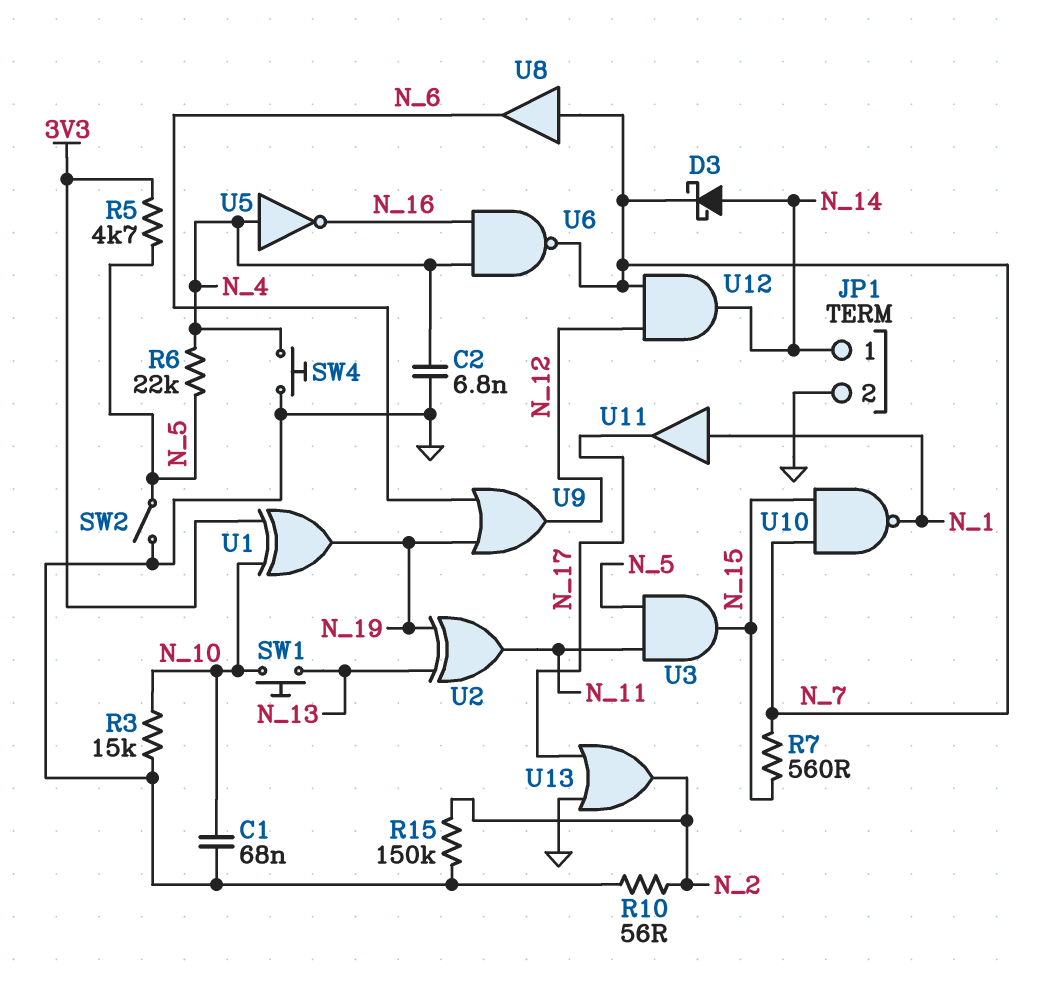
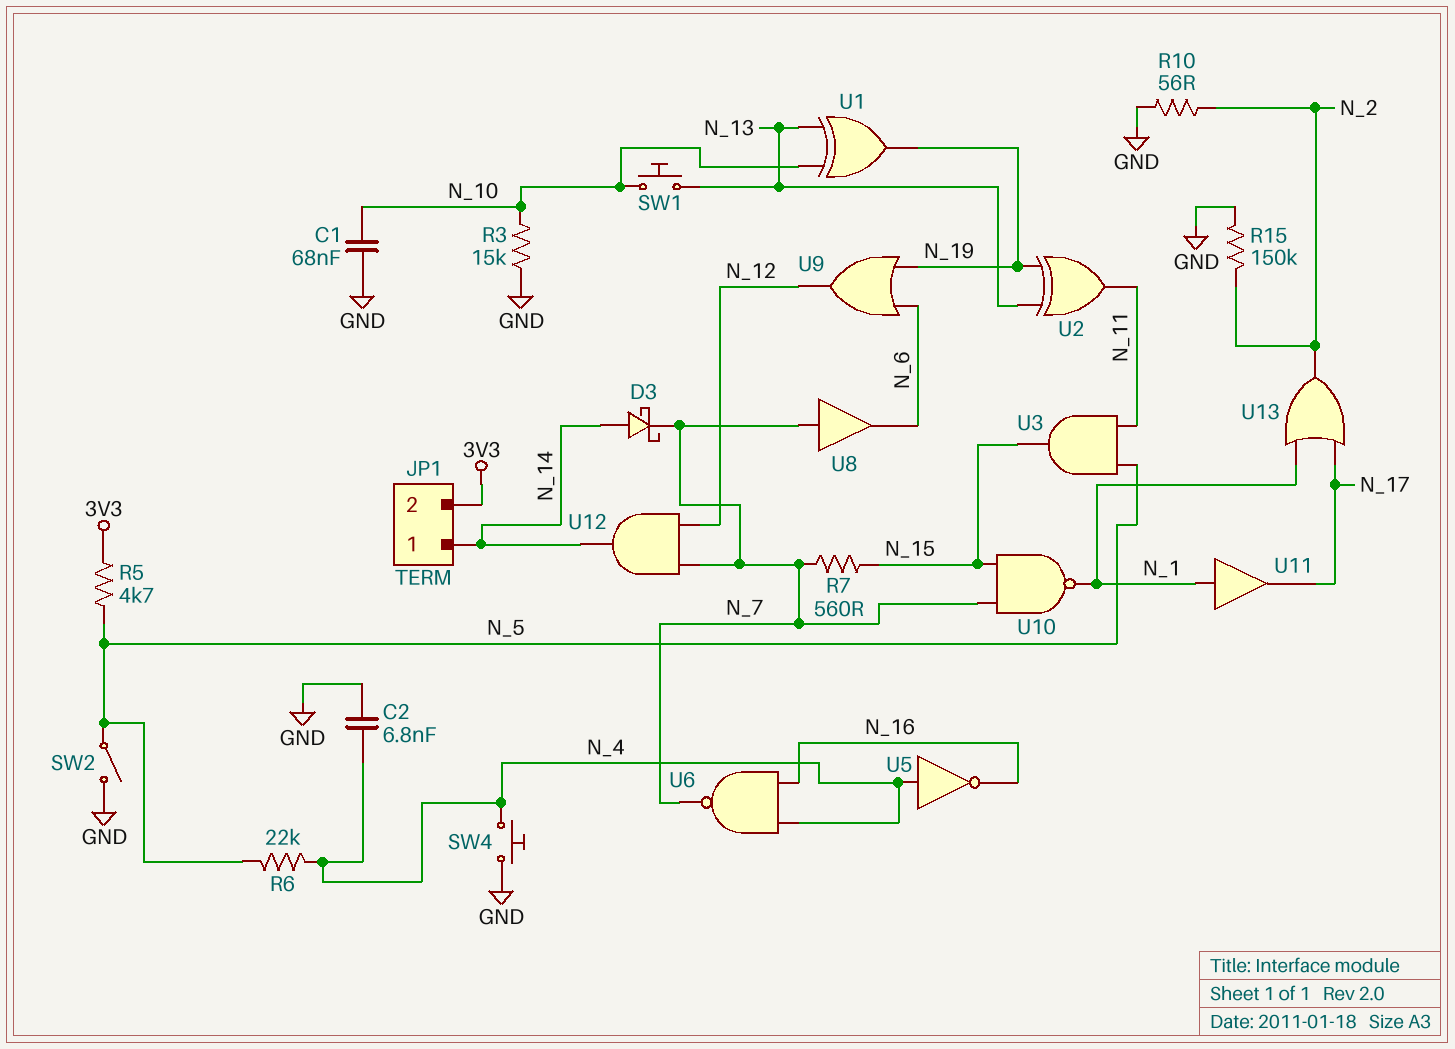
JP1 pin 2: GND -> 3V3
U1: XOR (in 3V3, in N_10, out N_19) -> XOR (in N_10, in N_13, out N_19)
U13: OR (in GND, in N_17, out N_2) -> OR (in N_1, in N_17, out N_2)

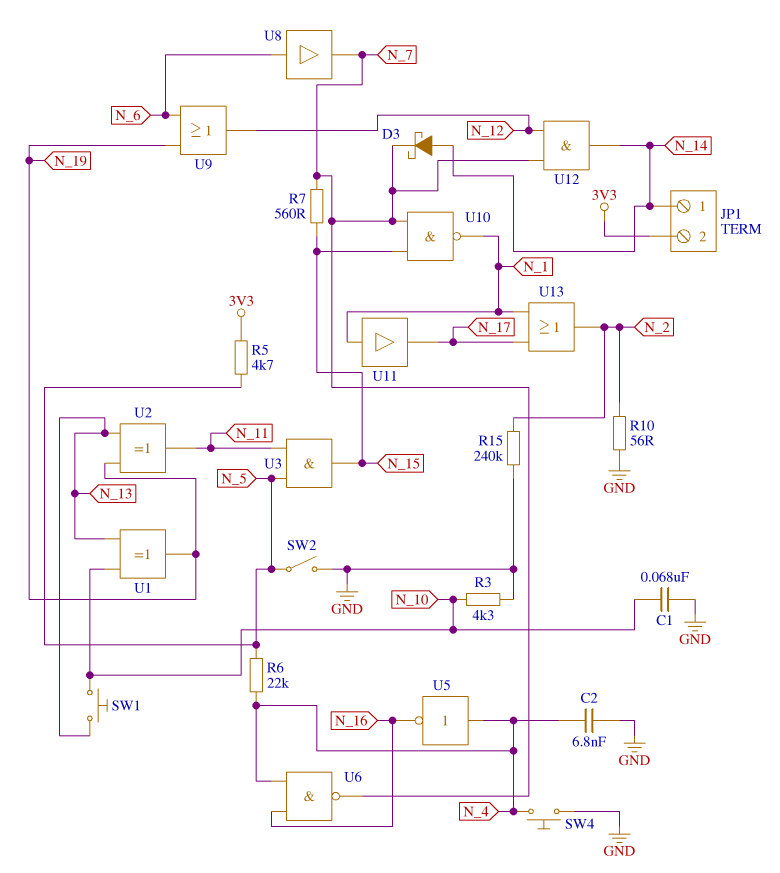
R3: 15k (GND, N_10) -> 4.3k (GND, N_10)
R15: 150k (GND, N_2) -> 240k (GND, N_2)
U8: buffer (in N_7, out N_6) -> buffer (in N_6, out N_7)

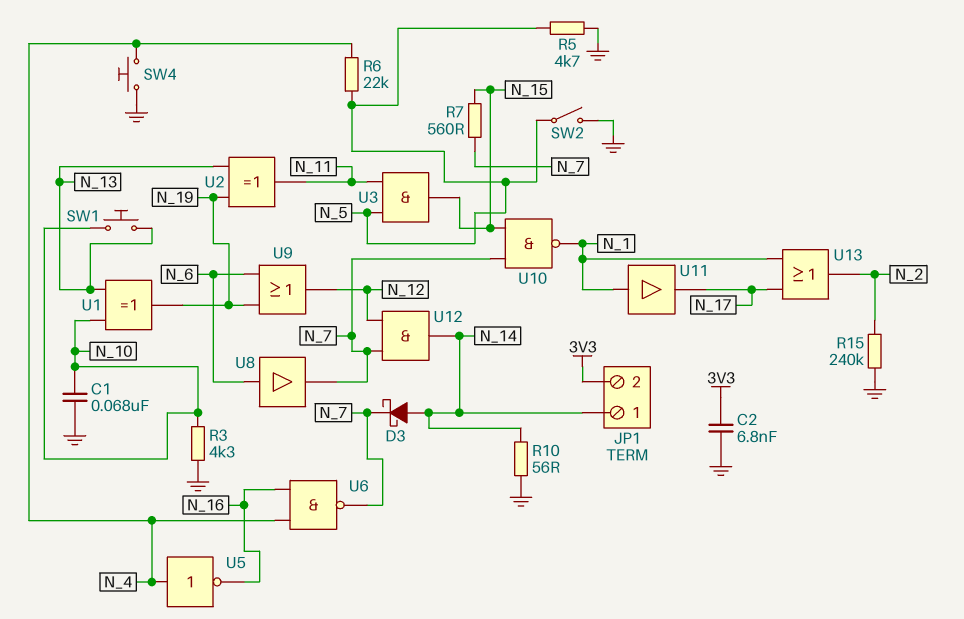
C2: 6.8nF (GND, N_4) -> 6.8nF (3V3, GND)
R5: 4.7k (3V3, N_5) -> 4.7k (GND, N_5)
R10: 56 (GND, N_2) -> 56 (GND, N_14)

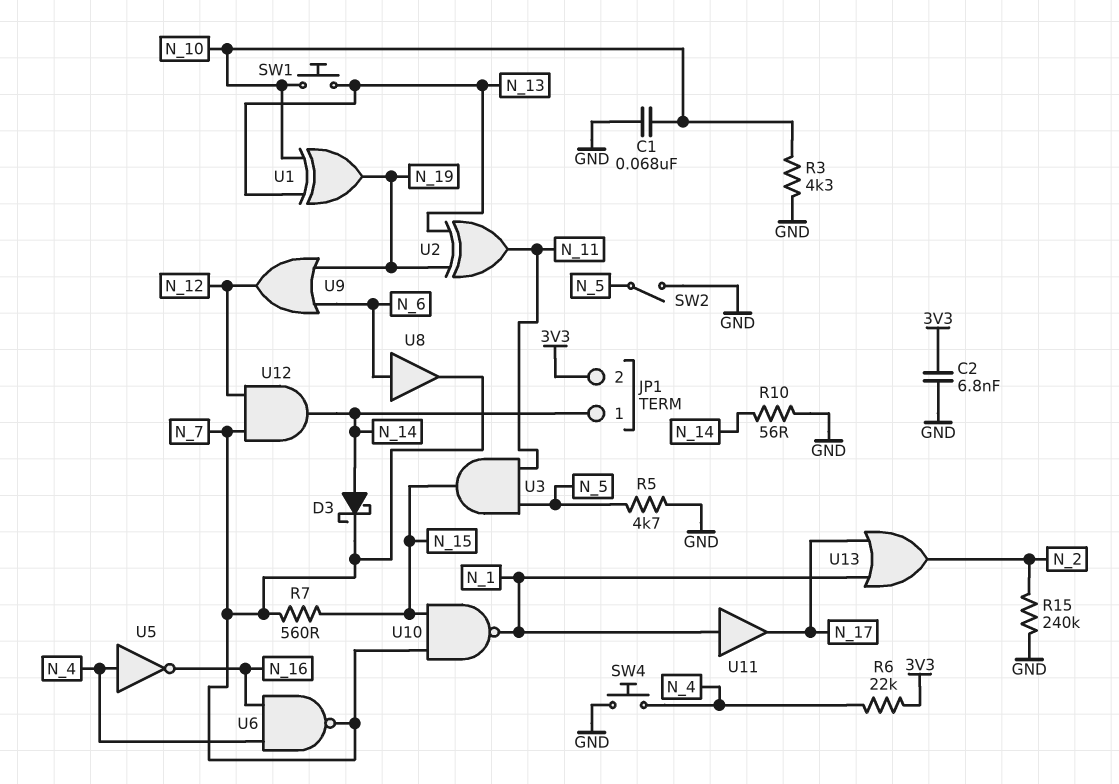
R6: 22k (N_4, N_5) -> 22k (3V3, N_4)

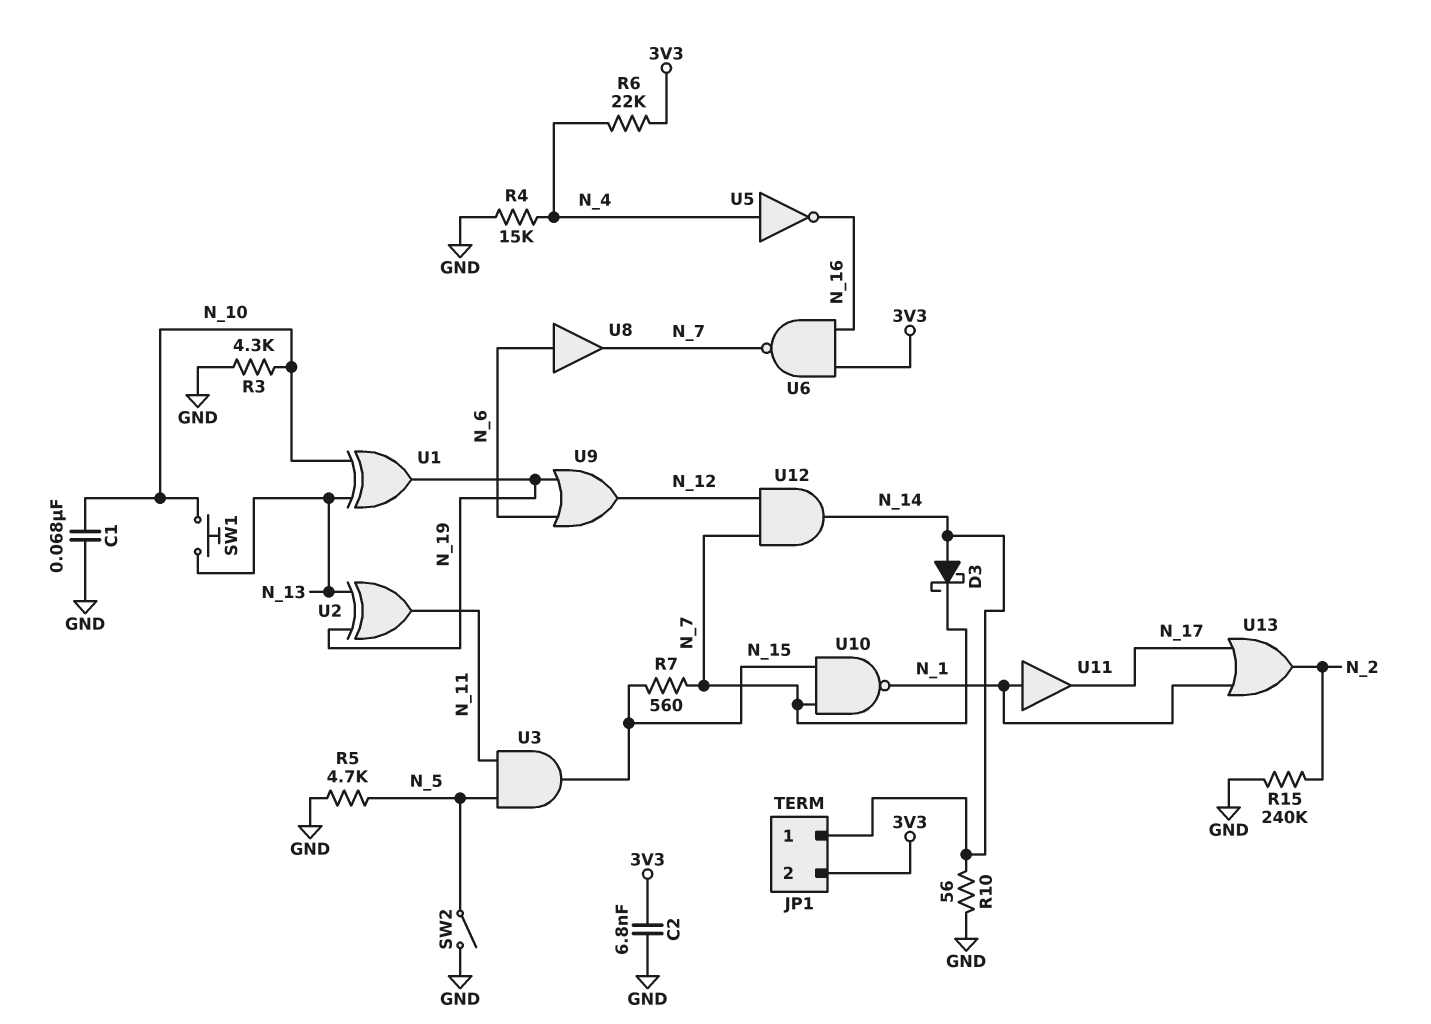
R4: none -> 15k (GND, N_4)
SW4: button (GND, N_4) -> none
U6: NAND (in N_4, in N_16, out N_7) -> NAND (in 3V3, in N_16, out N_7)

